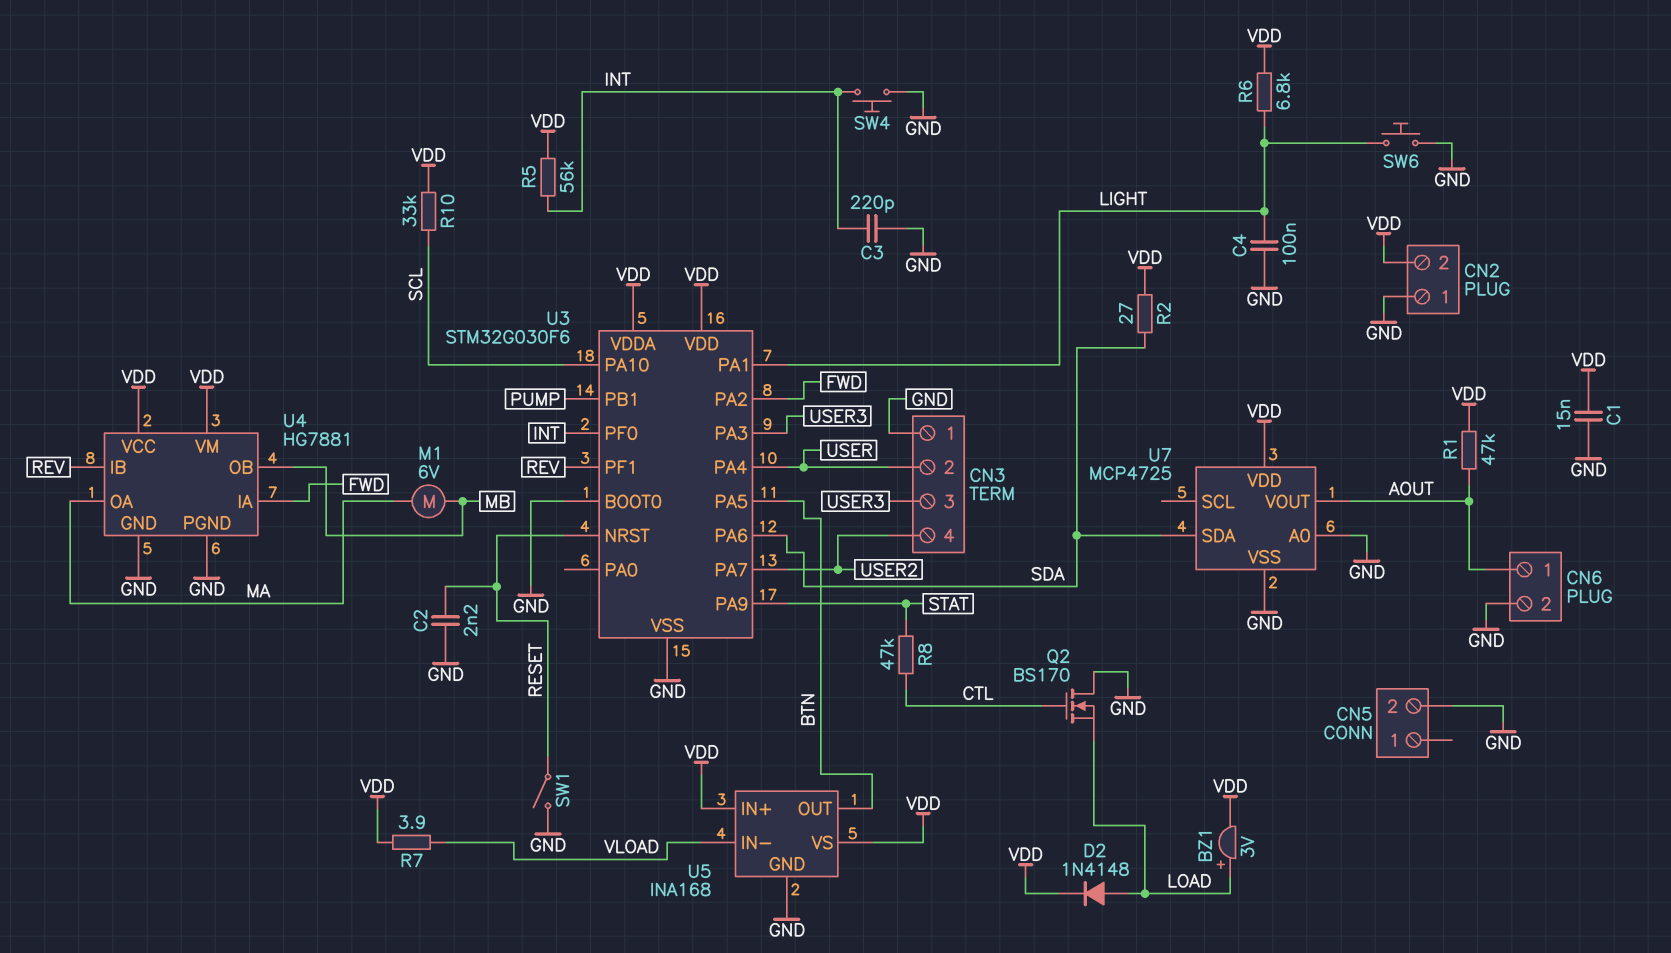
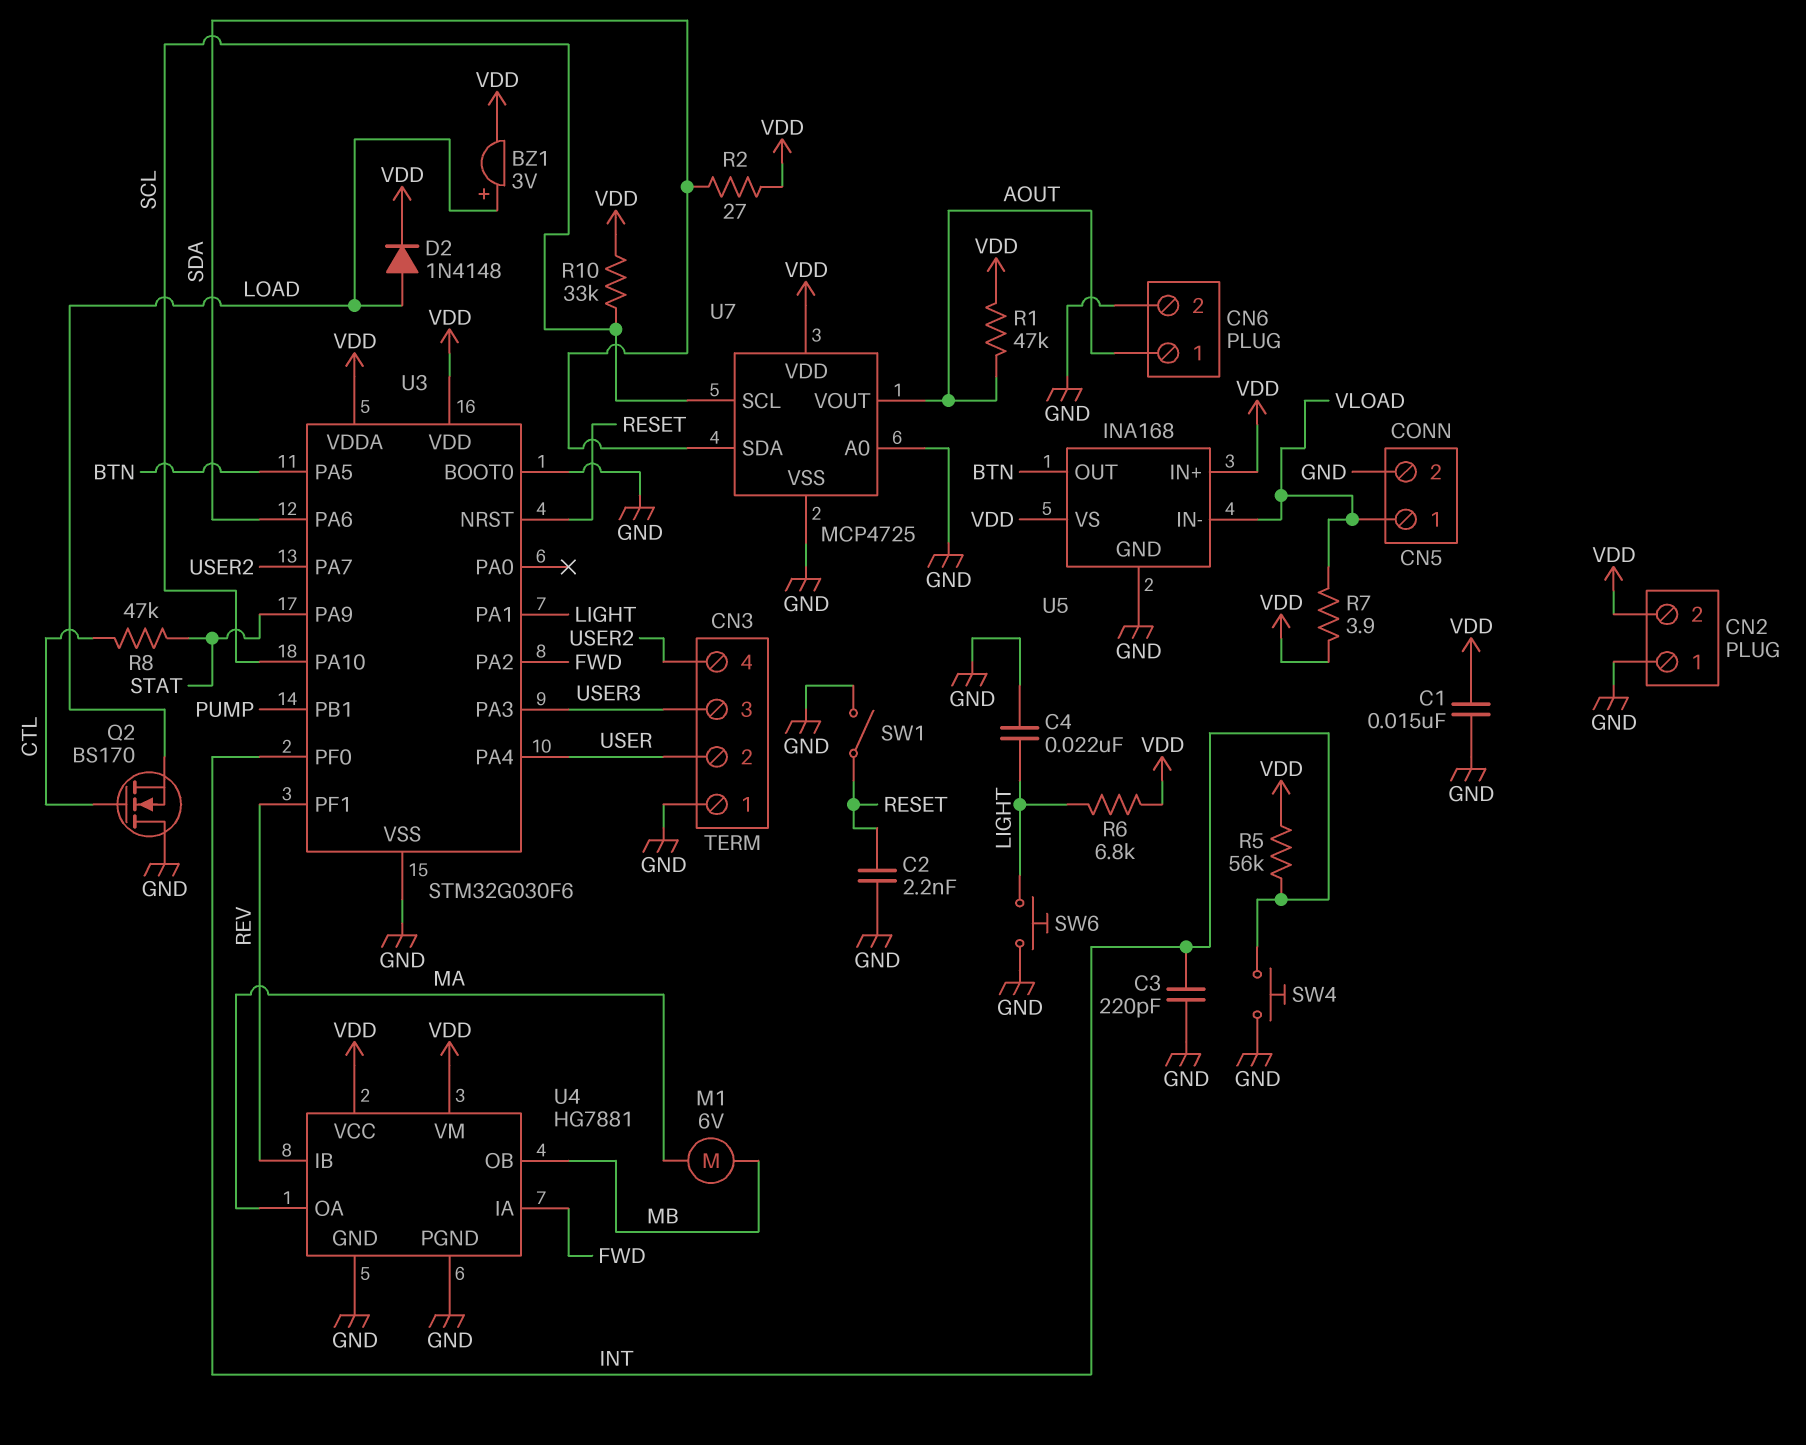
C4: 100nF (GND, LIGHT) -> 22nF (GND, LIGHT)
CN5 pin 1: none -> VLOAD
U7 pin SCL: none -> SCL

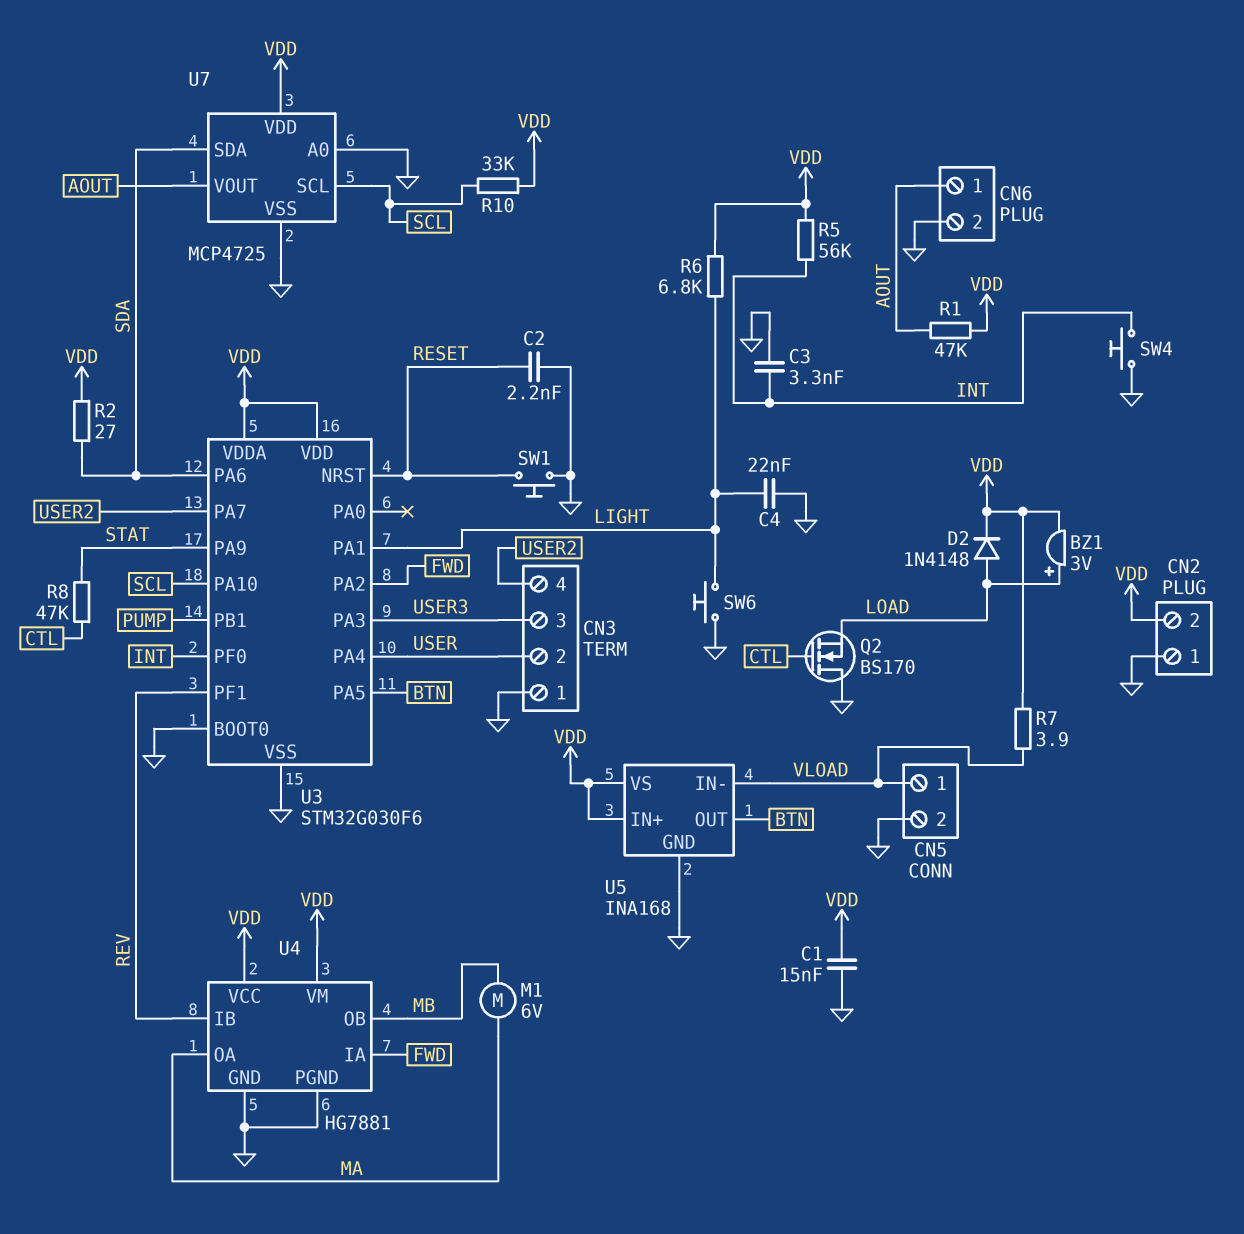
C3: 220pF (GND, INT) -> 3.3nF (GND, INT)
SW1: switch (GND, RESET) -> button (GND, RESET)

